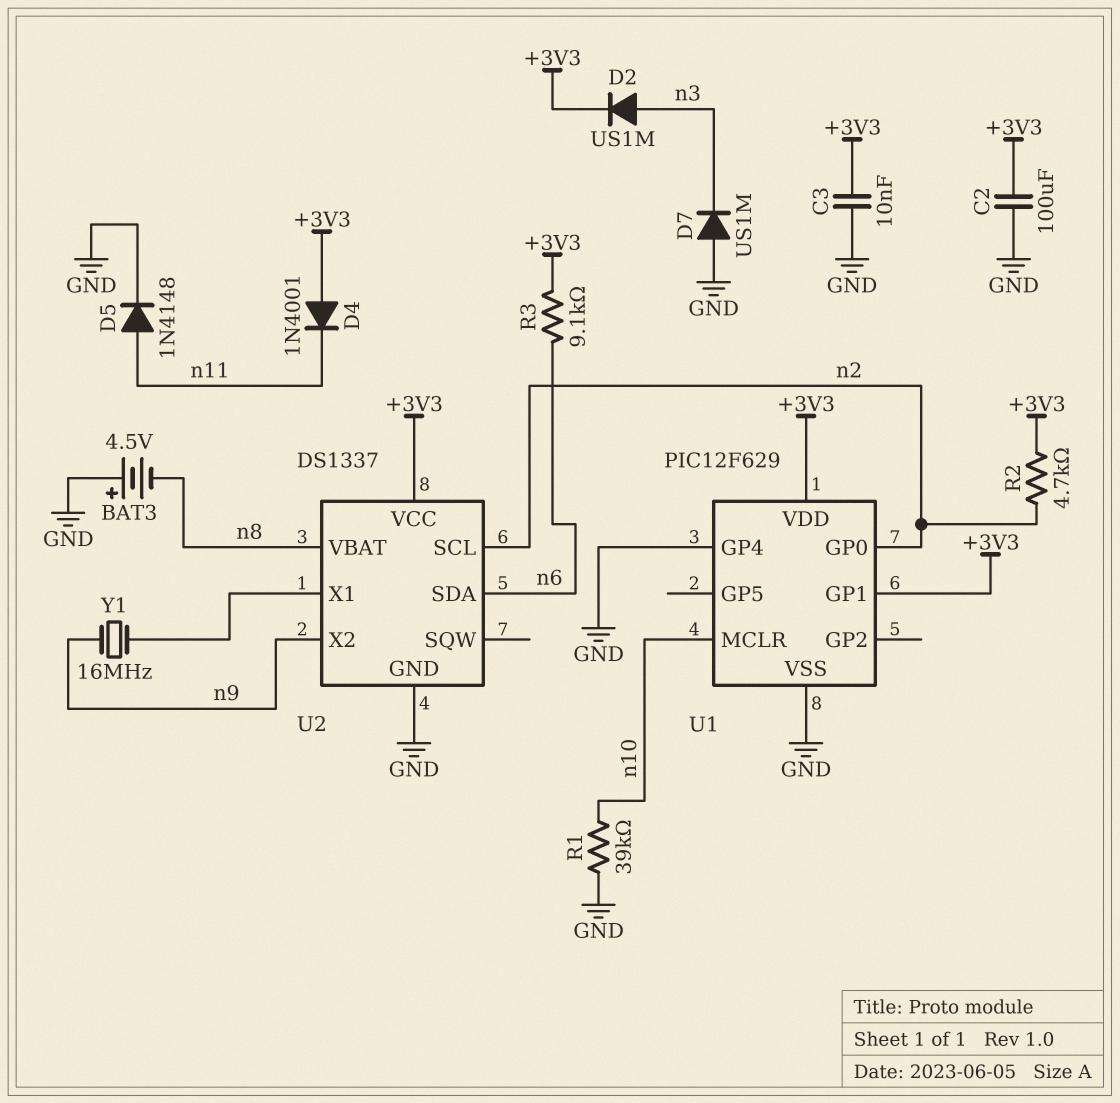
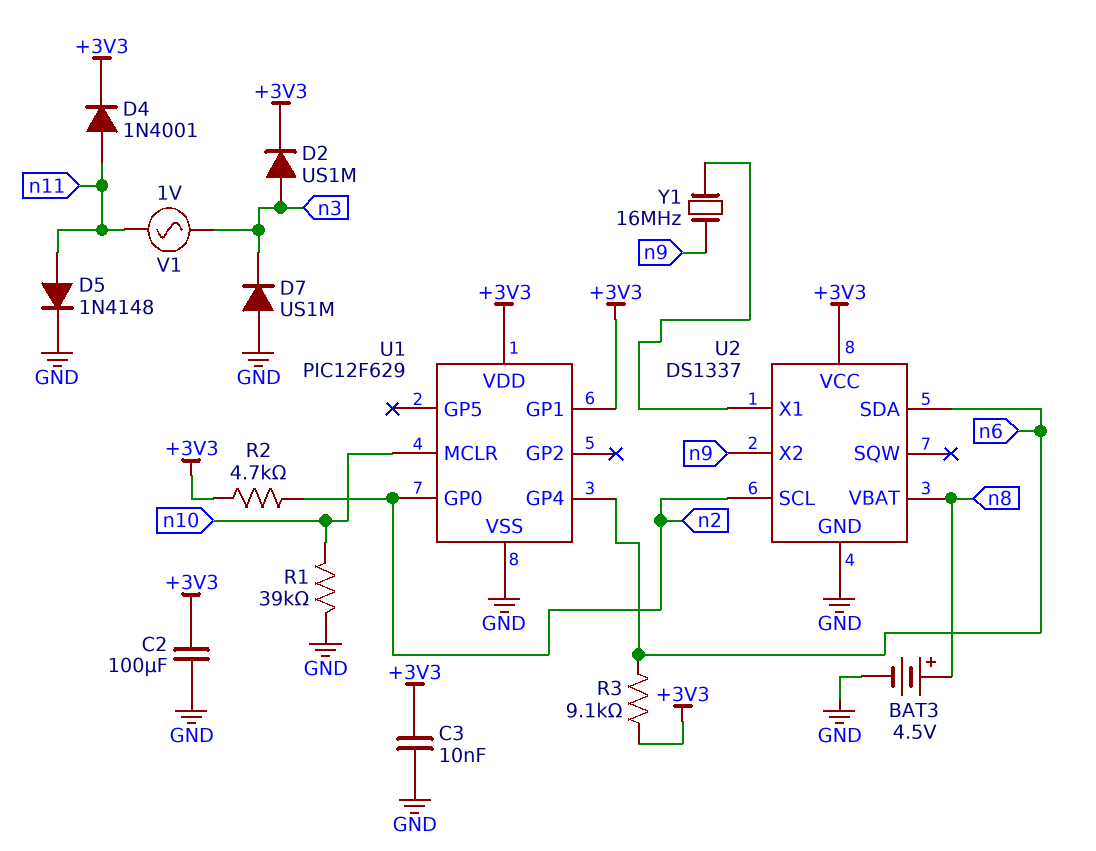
BAT3: 4.5V (plus GND, minus n8) -> 4.5V (plus n8, minus GND)
D4: diode 1N4001 (A +3V3, K n11) -> diode 1N4001 (A n11, K +3V3)
U1 pin GP4: GND -> n6
V1: none -> AC 1V (n3, n11)

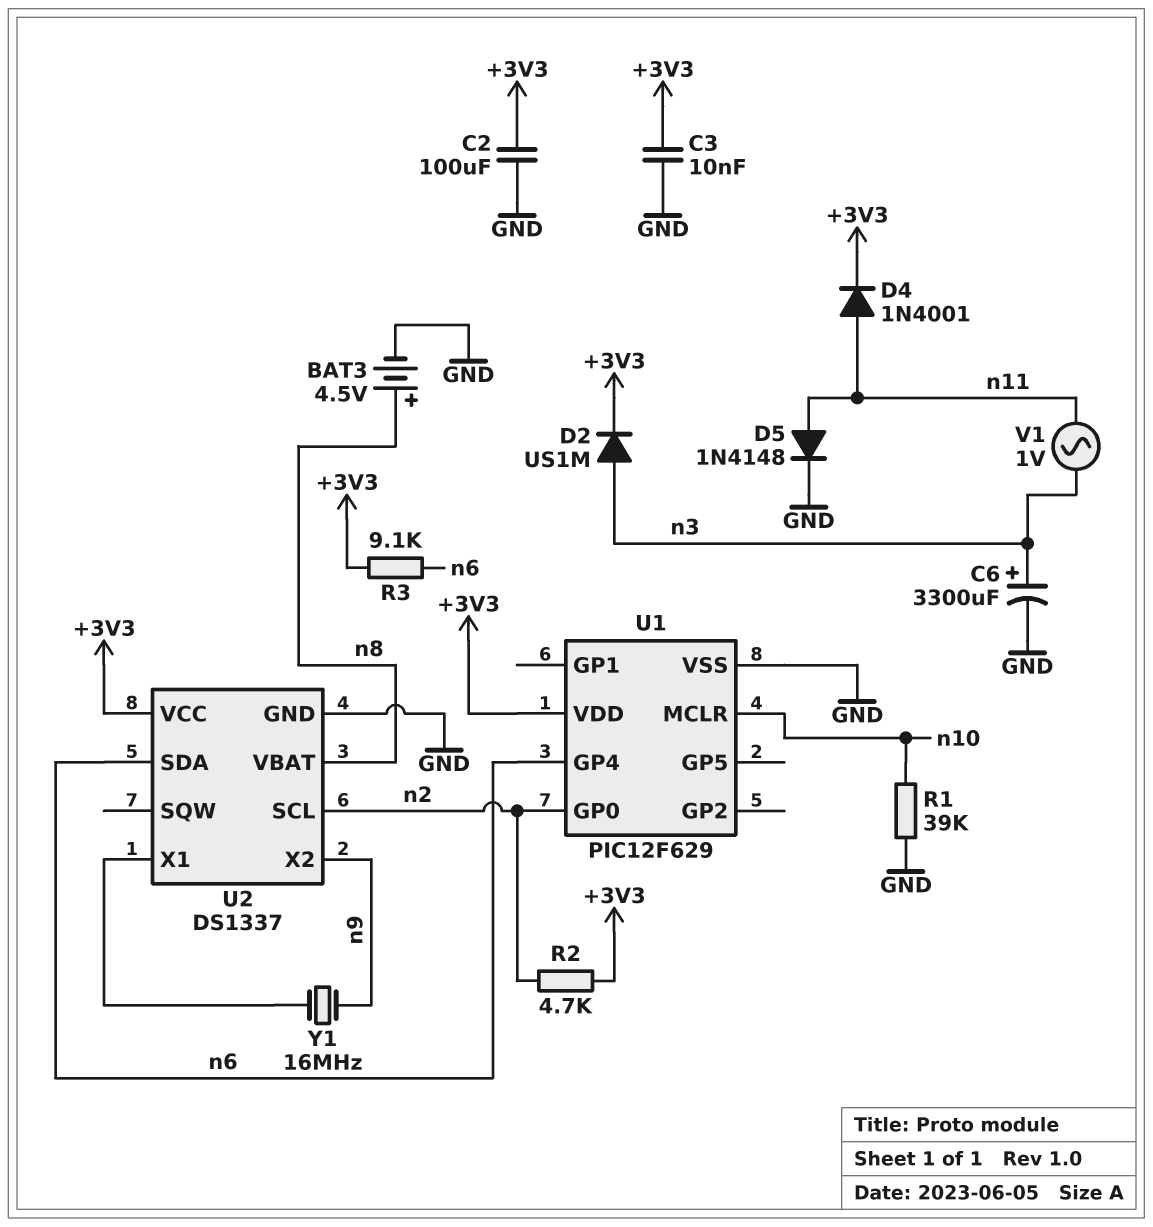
C6: none -> 3300uF (plus n3, minus GND)
D7: diode US1M (A GND, K n3) -> none
U1 pin GP1: +3V3 -> none

